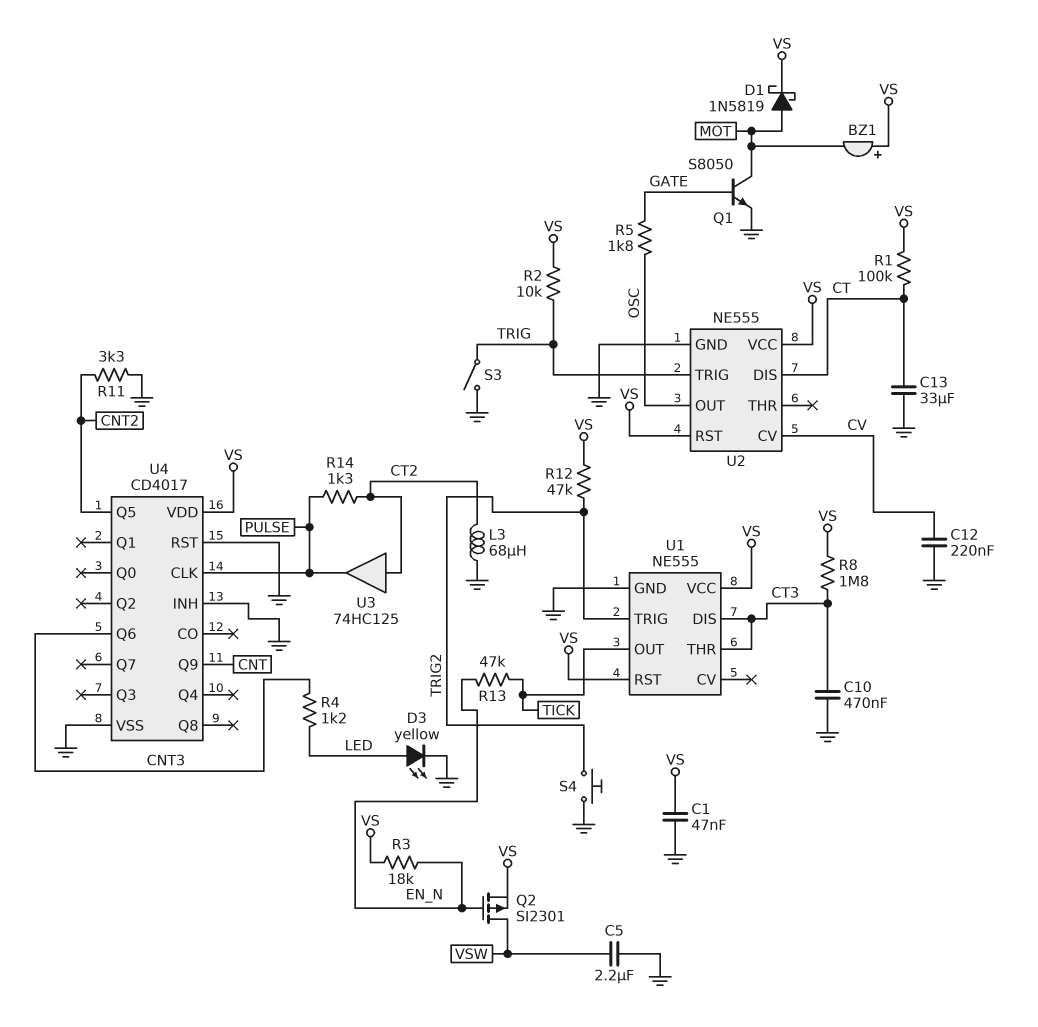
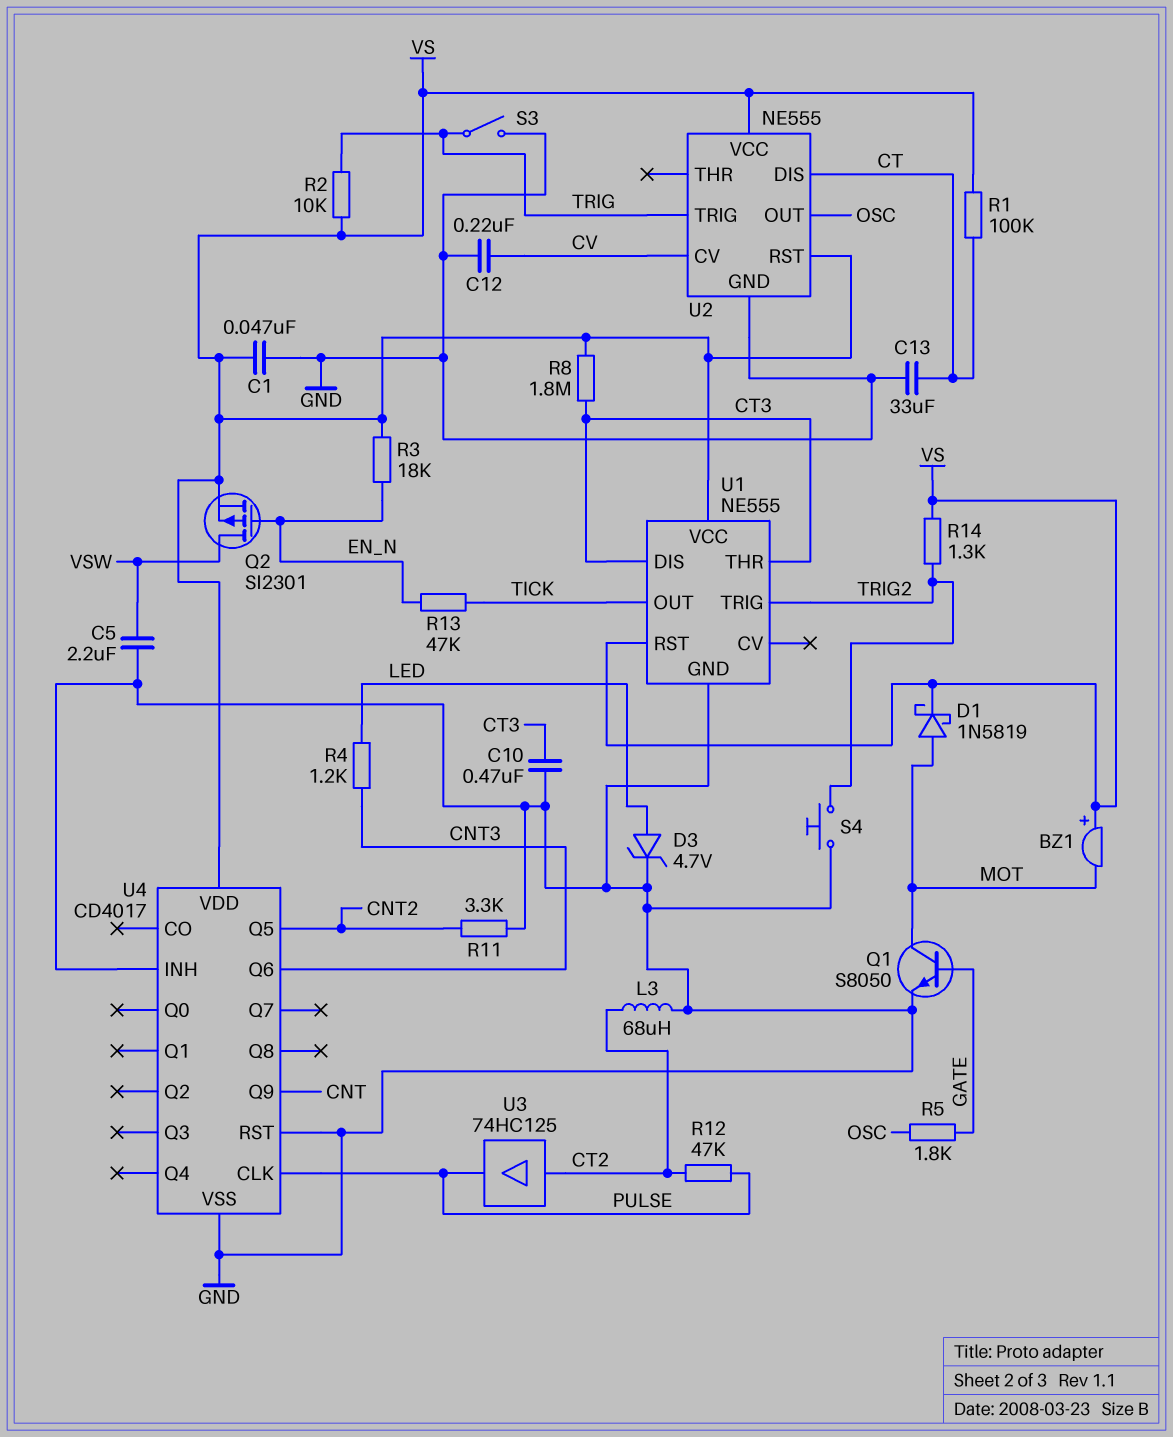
D3: LED yellow (A LED, K GND) -> zener 4.7V (A LED, K GND)
R12: 47k (TRIG2, VS) -> 47k (CT2, PULSE)
R14: 1.3k (CT2, PULSE) -> 1.3k (TRIG2, VS)

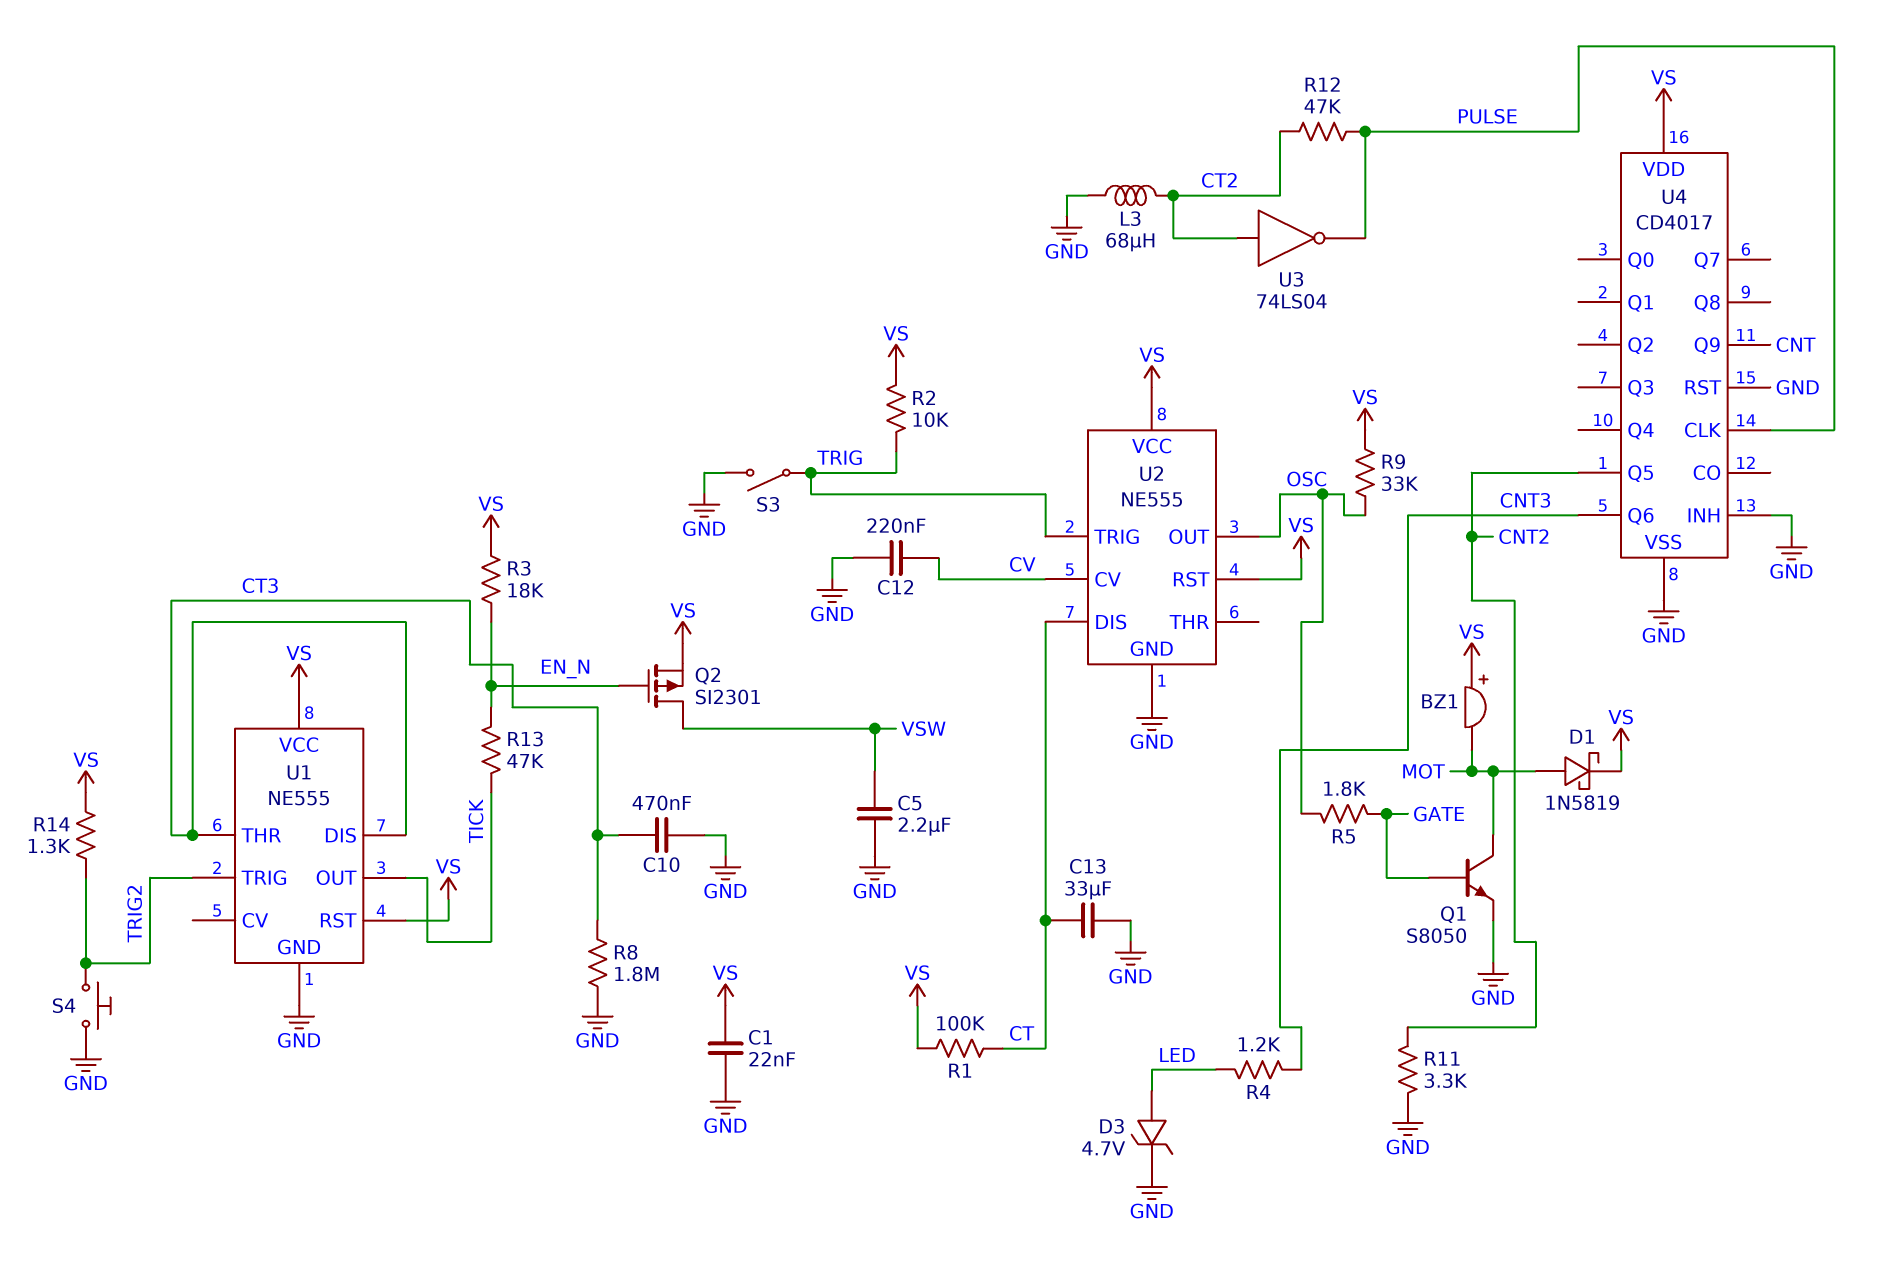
C1: 47nF (GND, VS) -> 22nF (GND, VS)
R8: 1.8M (CT3, VS) -> 1.8M (CT3, GND)
R9: none -> 33k (OSC, VS)
U3: buffer 74HC125 (in CT2, out PULSE) -> NOT 74LS04 (in CT2, out PULSE)

